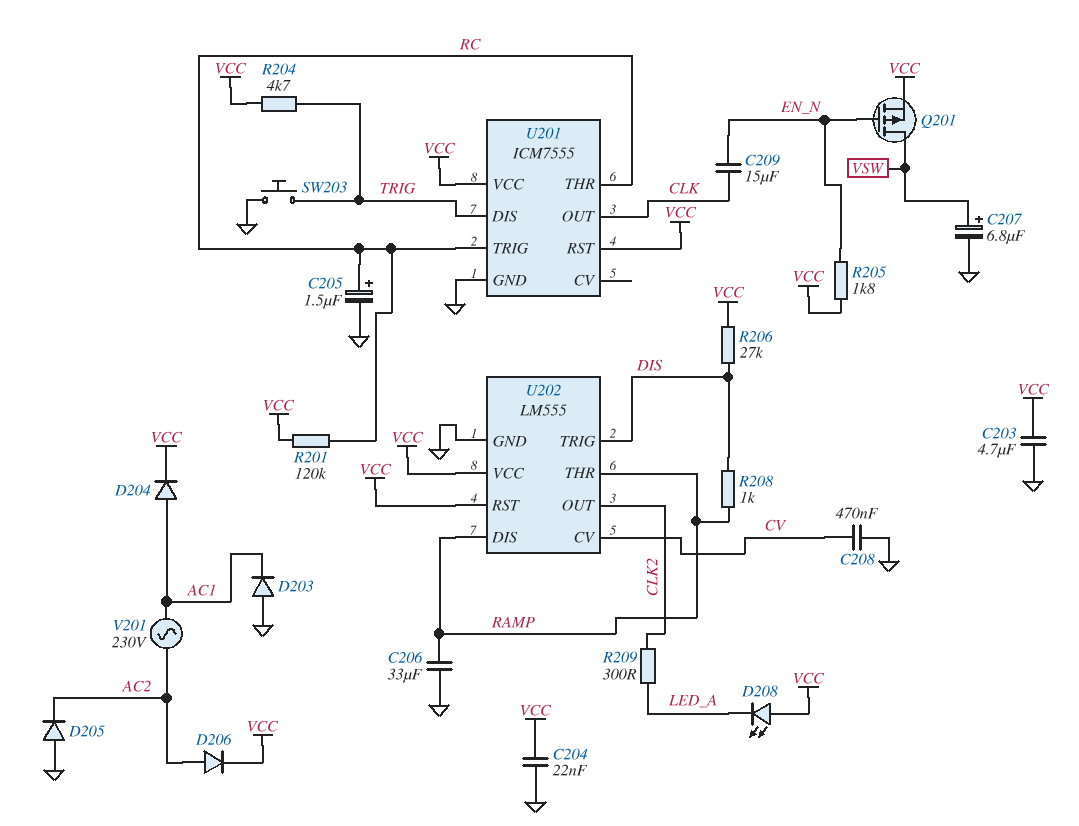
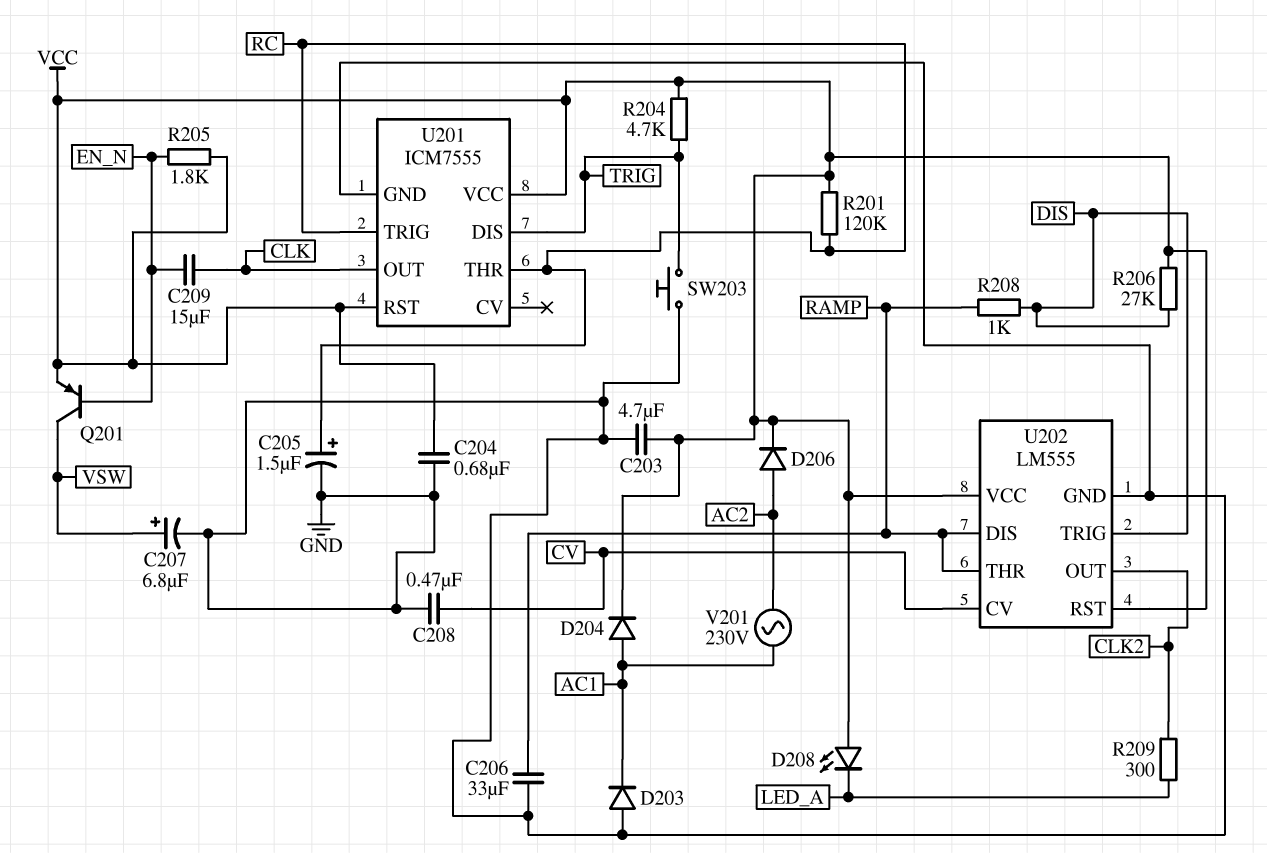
C204: 22nF (GND, VCC) -> 680nF (GND, VCC)
D205: diode (A GND, K AC2) -> none
Q201: PMOS (G EN_N, D VSW, S VCC) -> PNP (B EN_N, C VSW, E VCC)

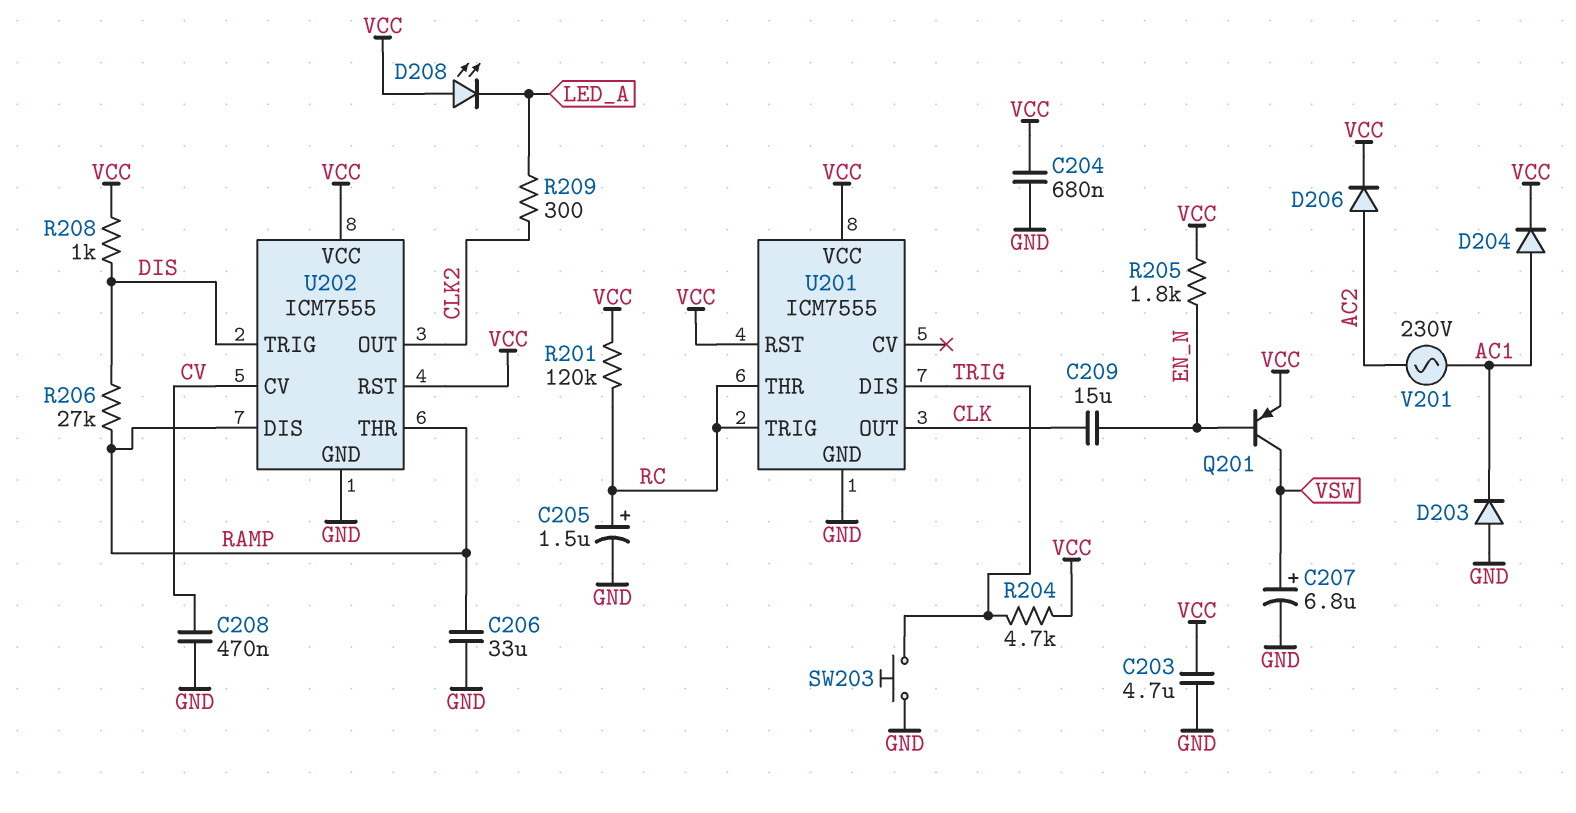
R206: 27k (DIS, VCC) -> 27k (DIS, RAMP)
R208: 1k (DIS, RAMP) -> 1k (DIS, VCC)
U202: LM555 -> ICM7555

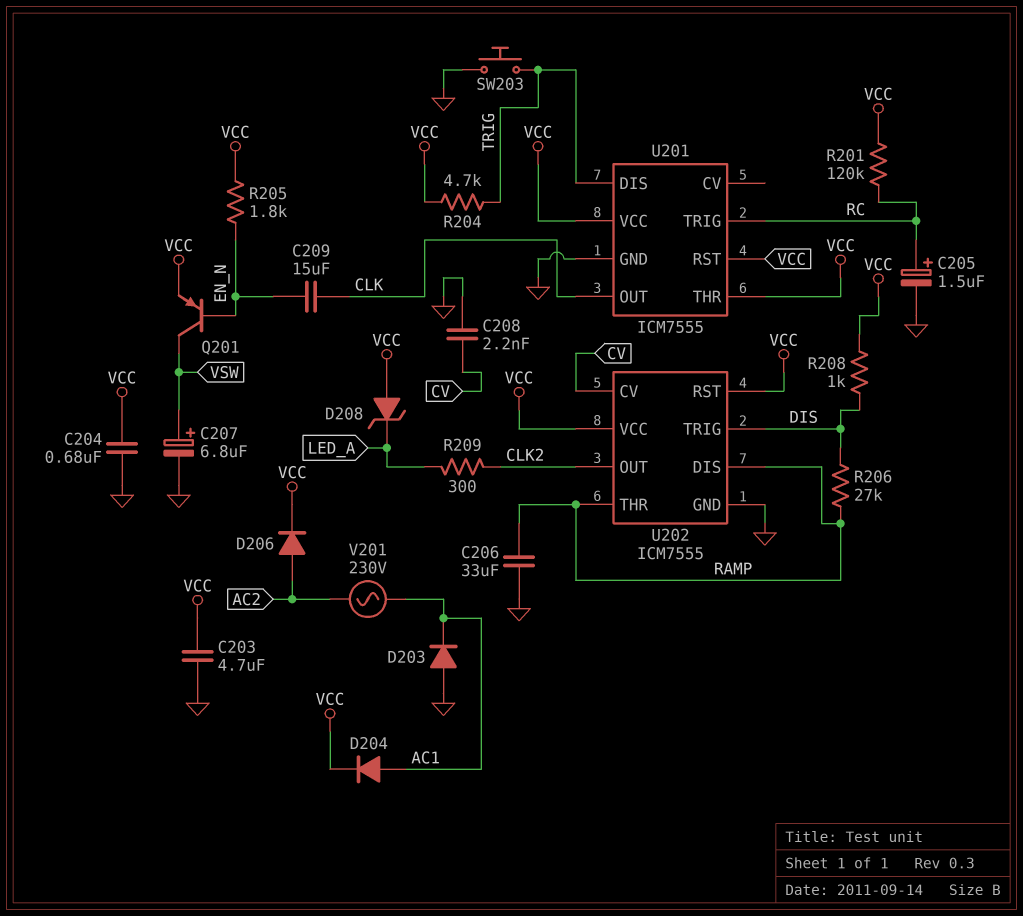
C208: 470nF (CV, GND) -> 2.2nF (CV, GND)
D208: LED (A VCC, K LED_A) -> zener (A VCC, K LED_A)
U201 pin THR: RC -> VCC

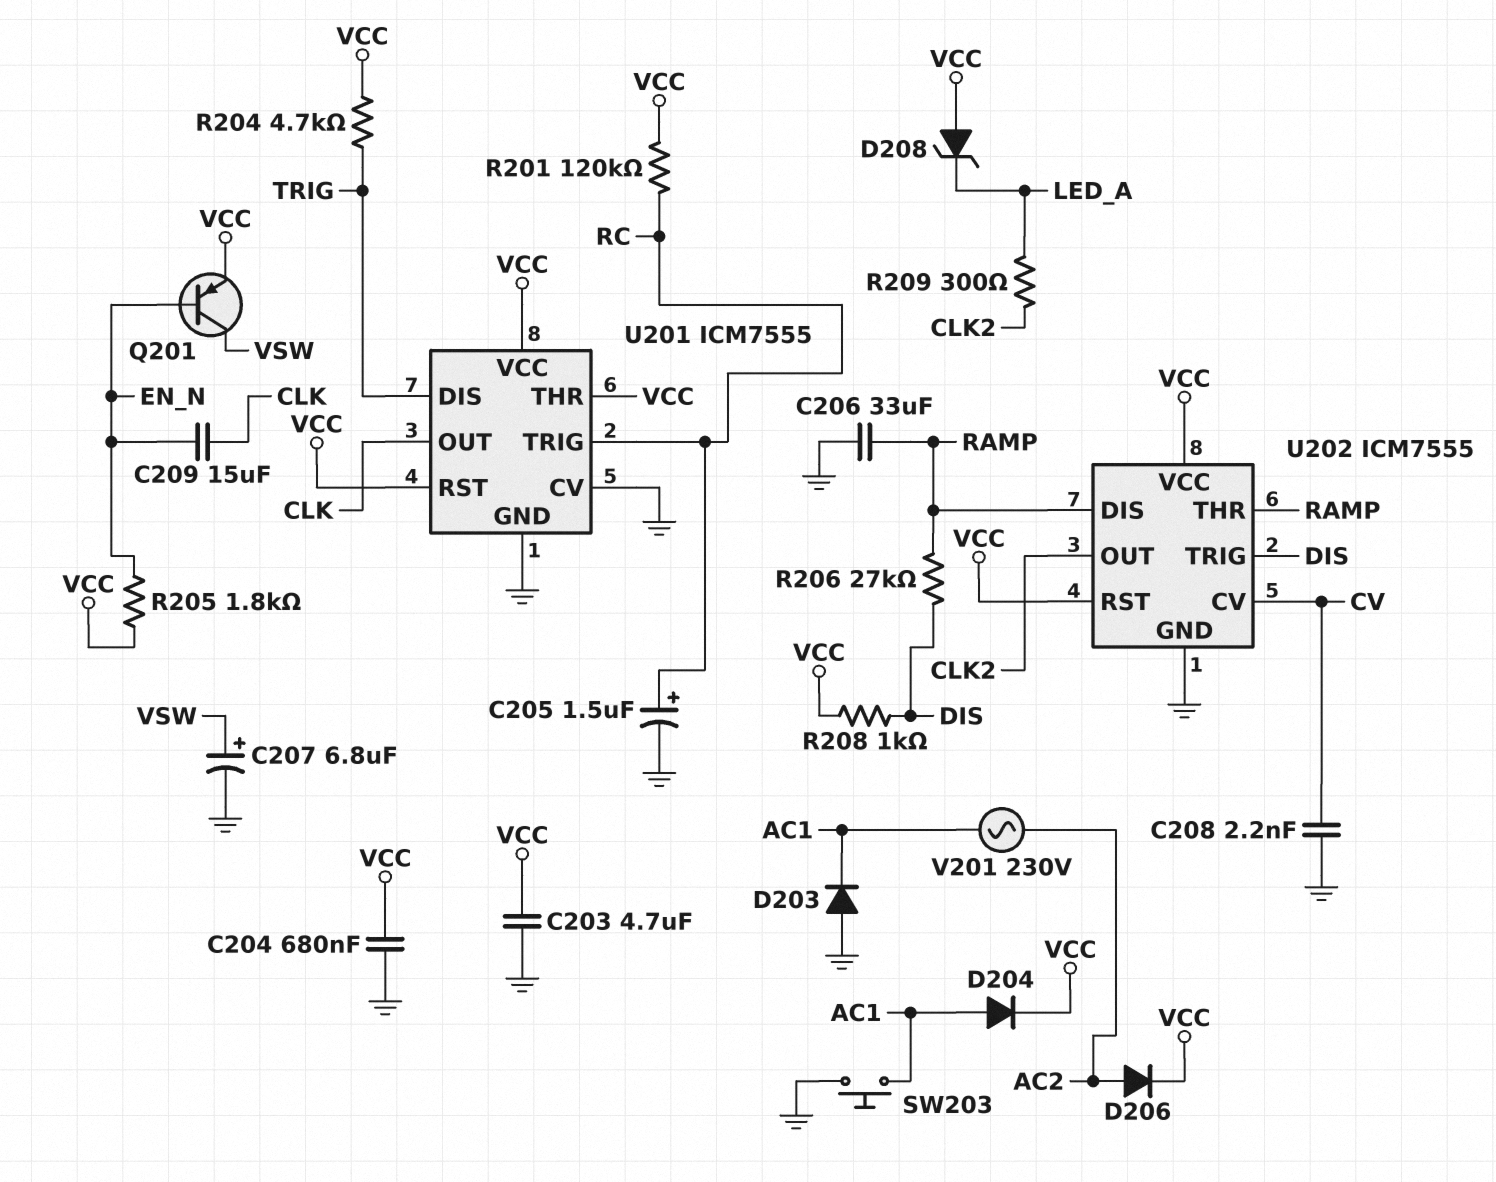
SW203: button (GND, TRIG) -> button (AC1, GND)
U201 pin CV: none -> GND

